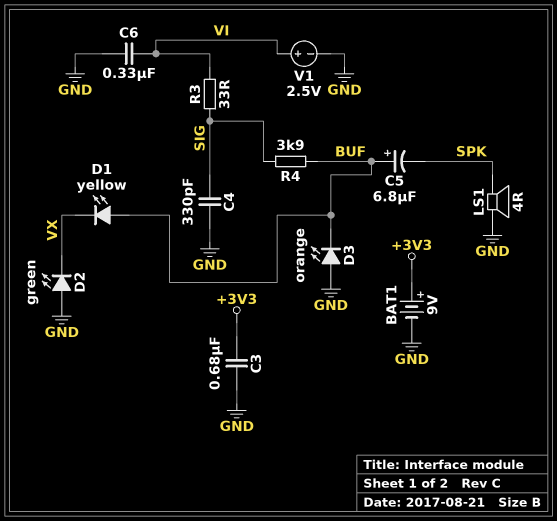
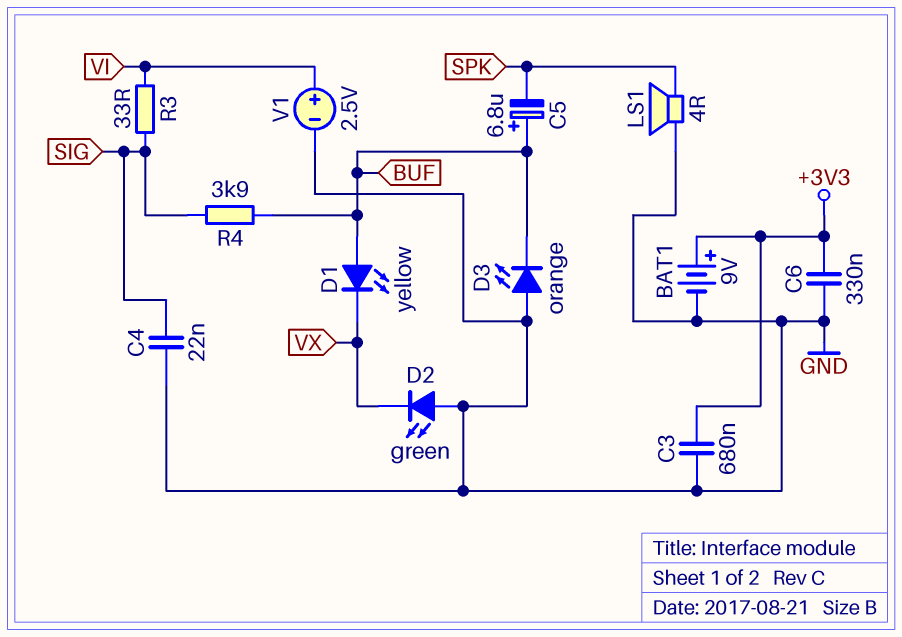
C4: 330pF (GND, SIG) -> 22nF (GND, SIG)
C6: 330nF (GND, VI) -> 330nF (+3V3, GND)

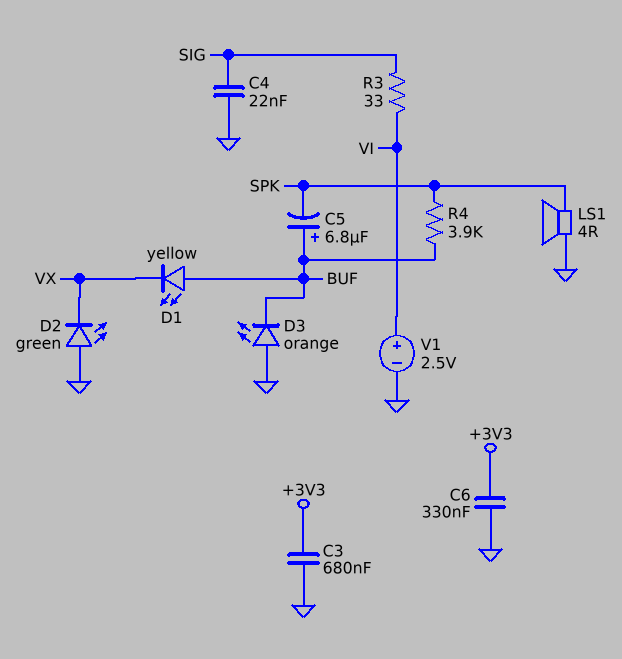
BAT1: 9V (plus +3V3, minus GND) -> none
R4: 3.9k (BUF, SIG) -> 3.9k (BUF, SPK)

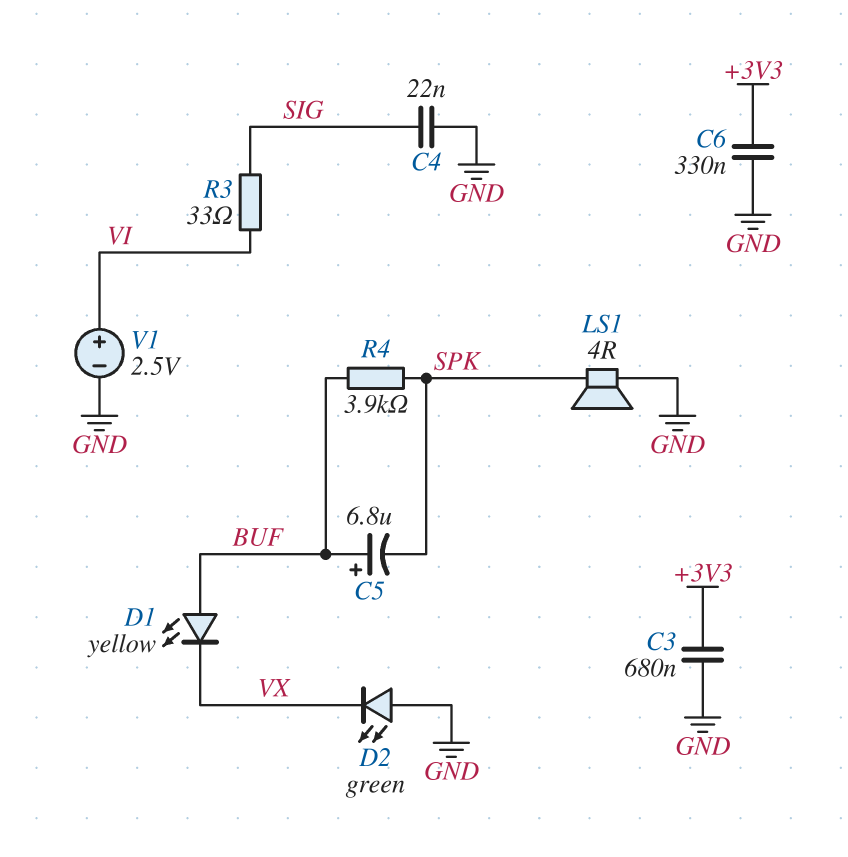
D3: LED orange (A GND, K BUF) -> none

